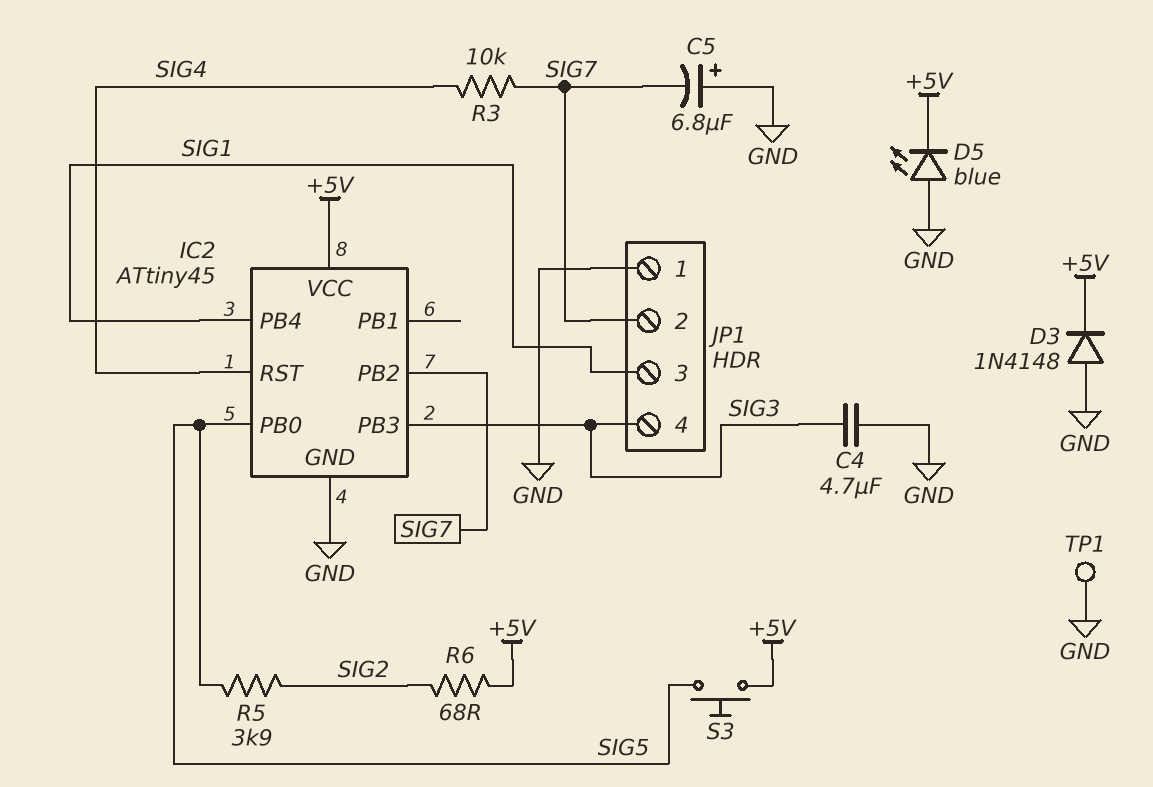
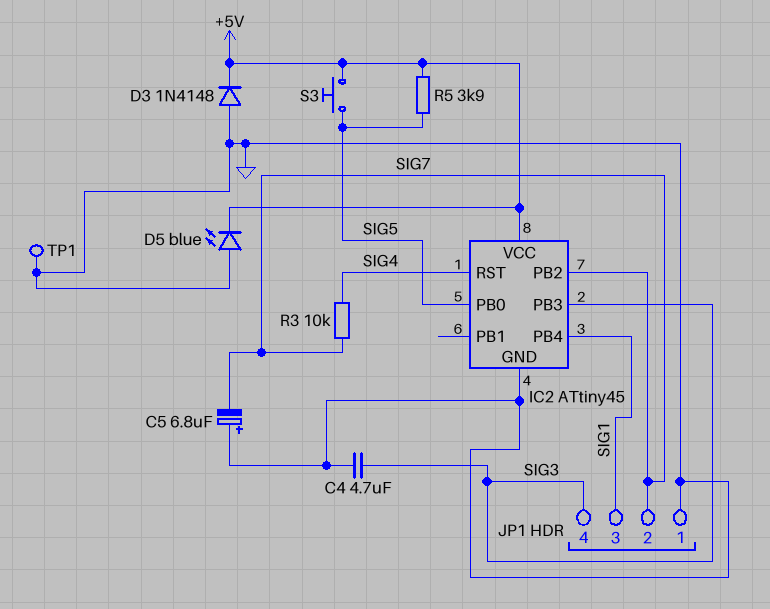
R5: 3.9k (SIG2, SIG5) -> 3.9k (+5V, SIG5)
R6: 68 (+5V, SIG2) -> none

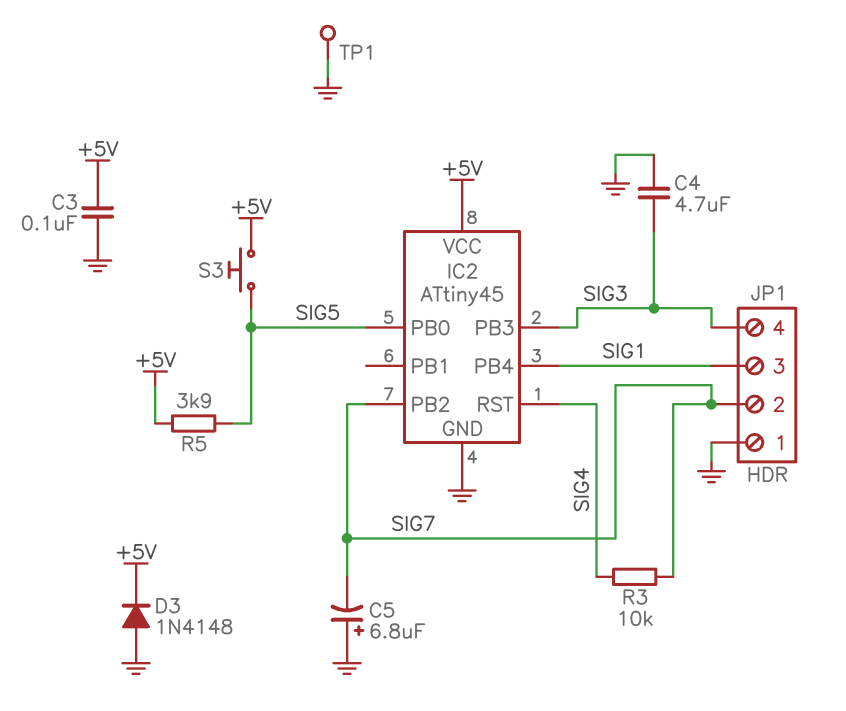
C3: none -> 100nF (+5V, GND)
D5: LED blue (A GND, K +5V) -> none

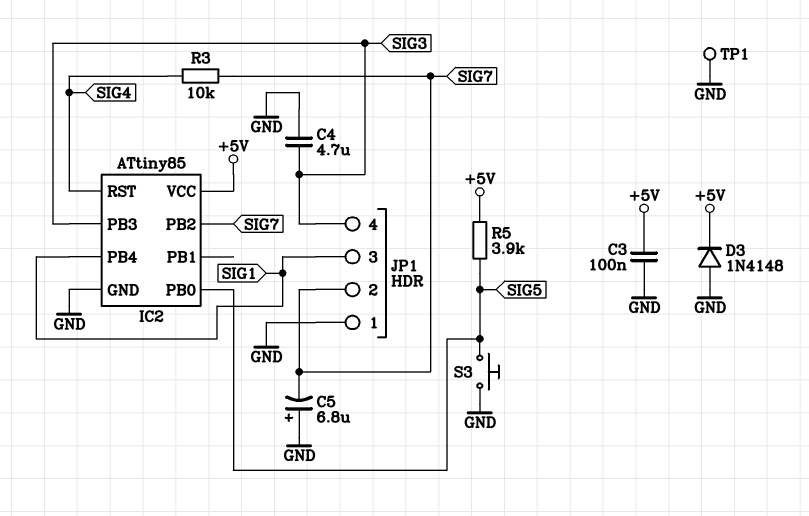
IC2: ATtiny45 -> ATtiny85
S3: button (+5V, SIG5) -> button (GND, SIG5)

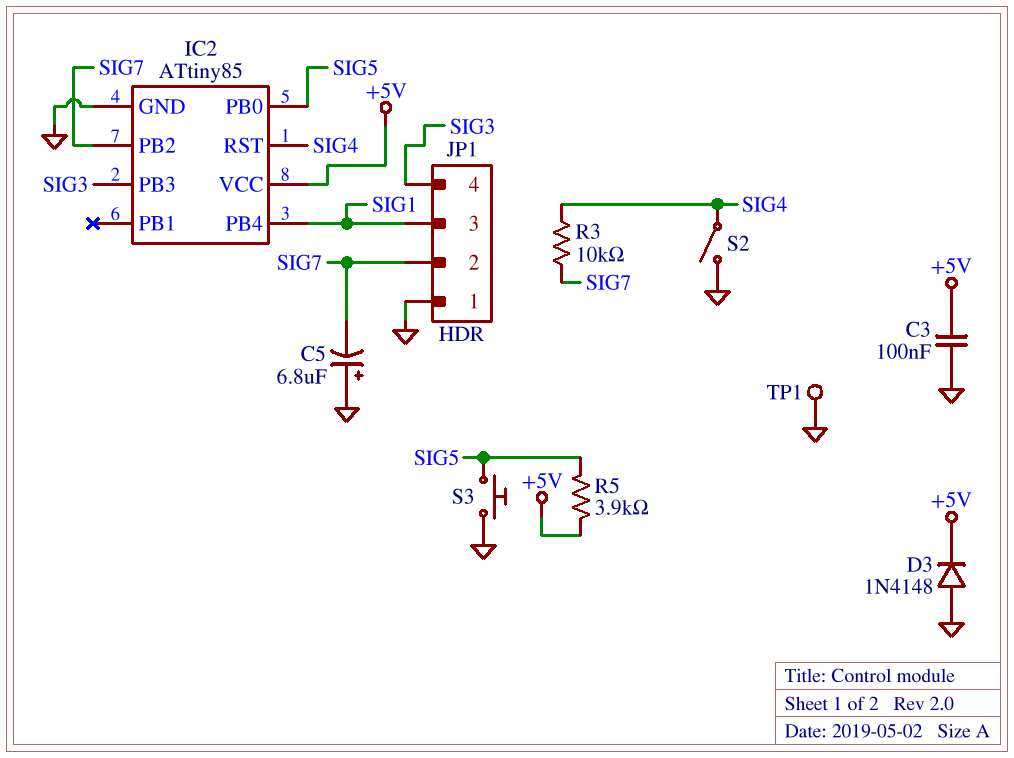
C4: 4.7uF (GND, SIG3) -> none
S2: none -> switch (GND, SIG4)

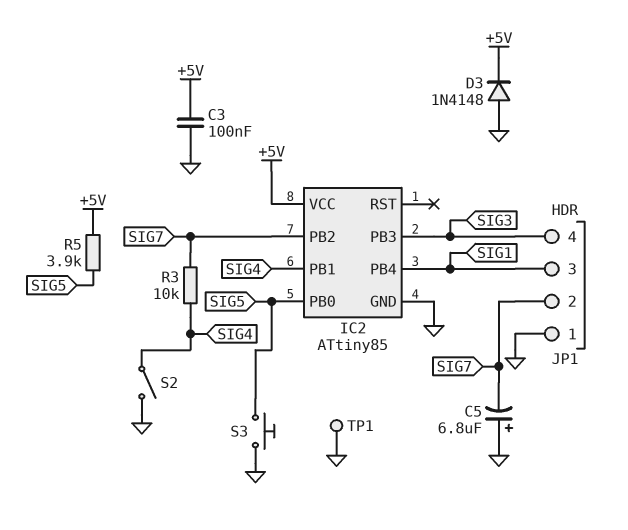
IC2 pin PB1: none -> SIG4
IC2 pin RST: SIG4 -> none

